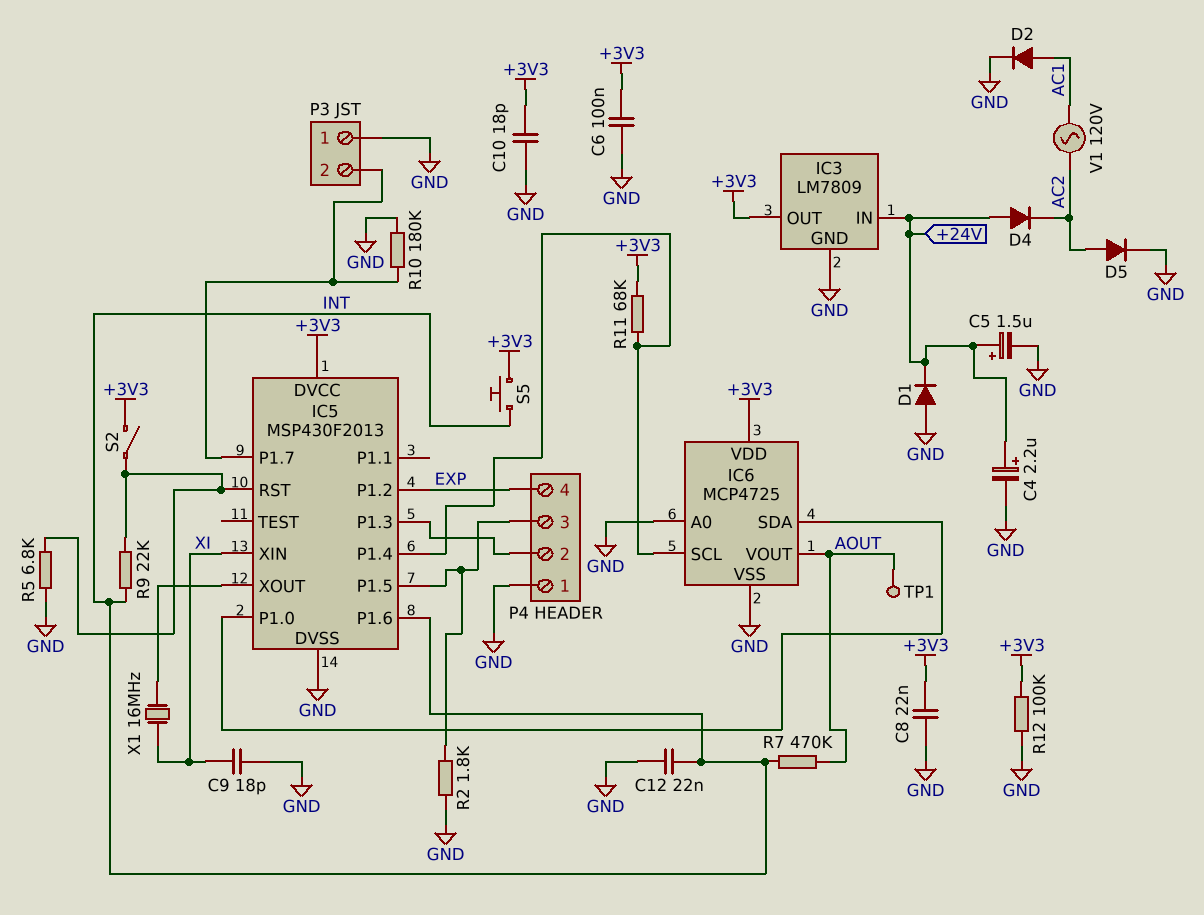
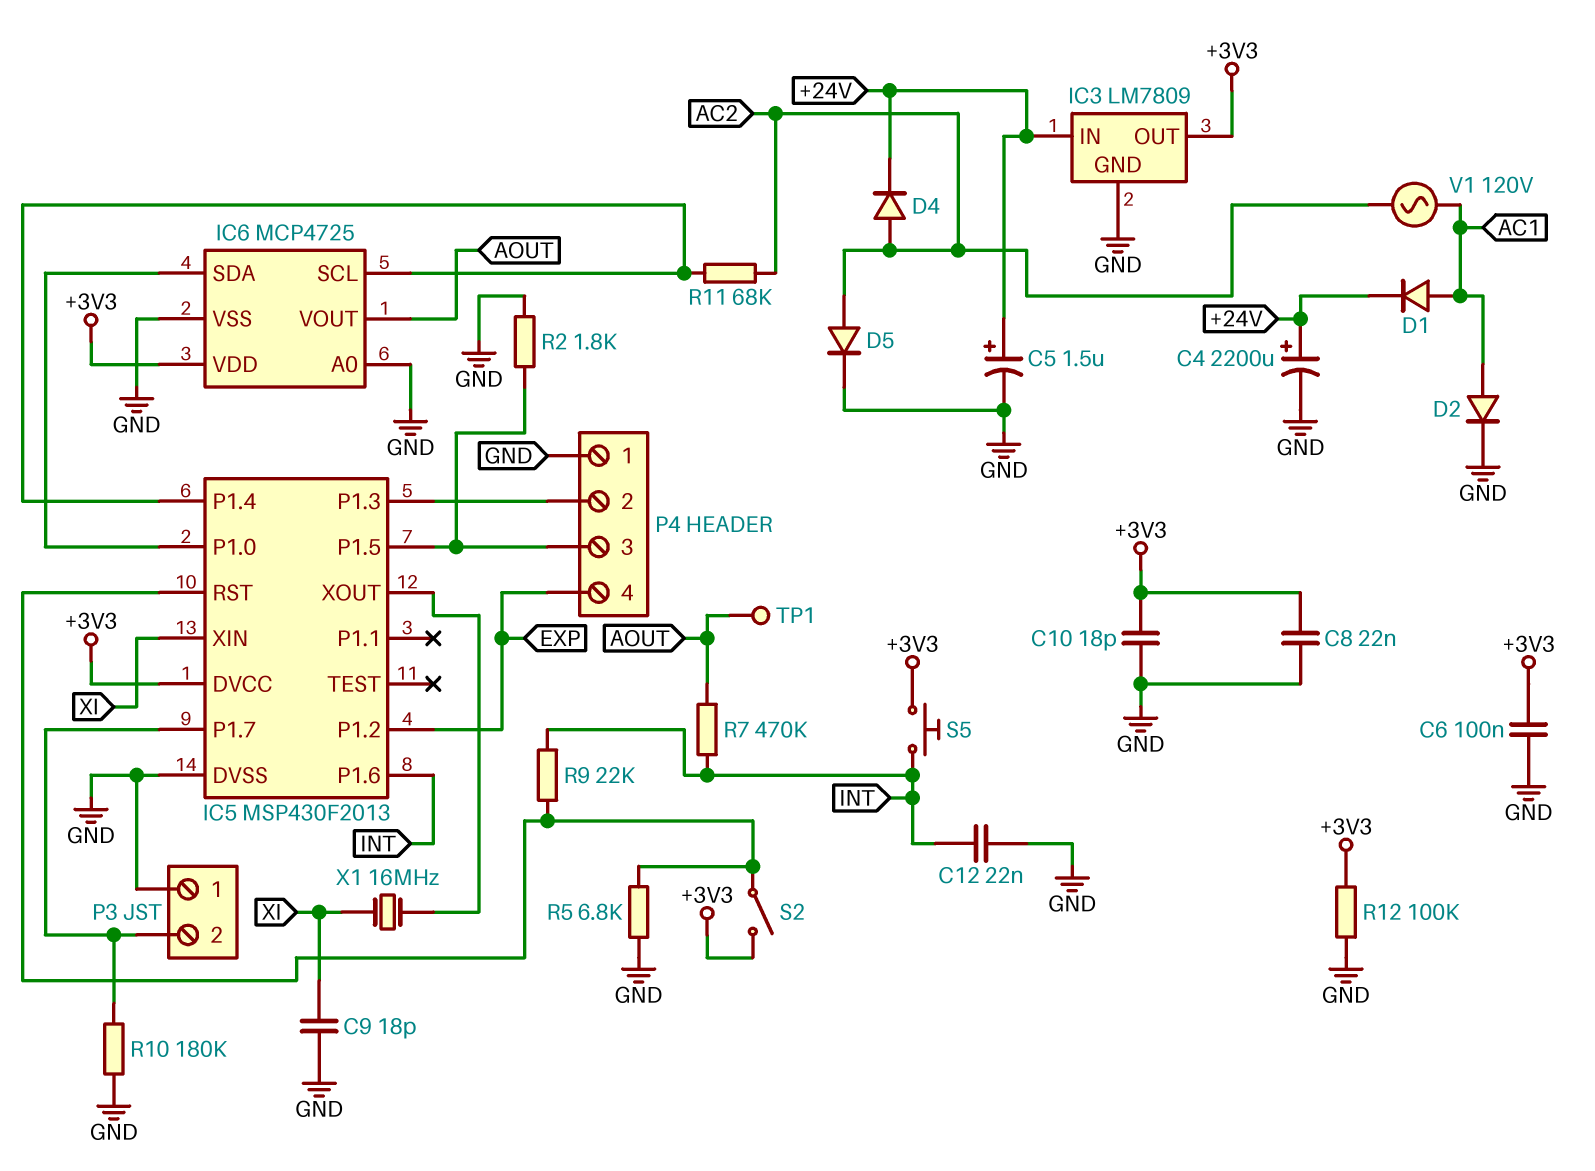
C4: 2.2uF (plus +24V, minus GND) -> 2200uF (plus +24V, minus GND)
D1: diode (A GND, K +24V) -> diode (A AC1, K +24V)
D4: diode (A +24V, K AC2) -> diode (A AC2, K +24V)
R11: 68k (+3V3, IC5/P1.4) -> 68k (AC2, IC5/P1.4)

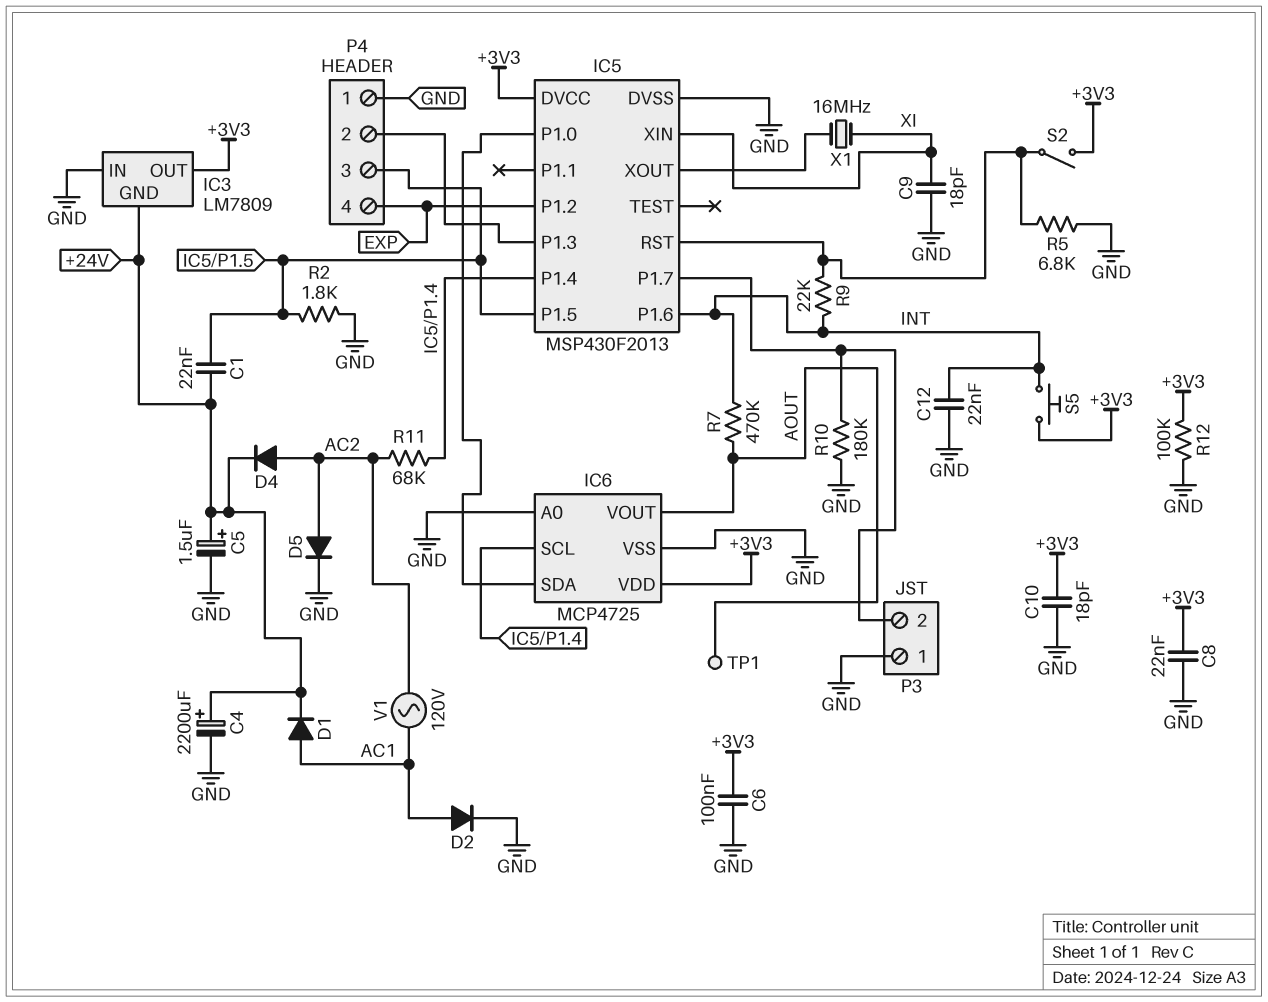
C1: none -> 22nF (+24V, IC5/P1.5)
IC3 pin GND: GND -> +24V
IC3 pin IN: +24V -> GND

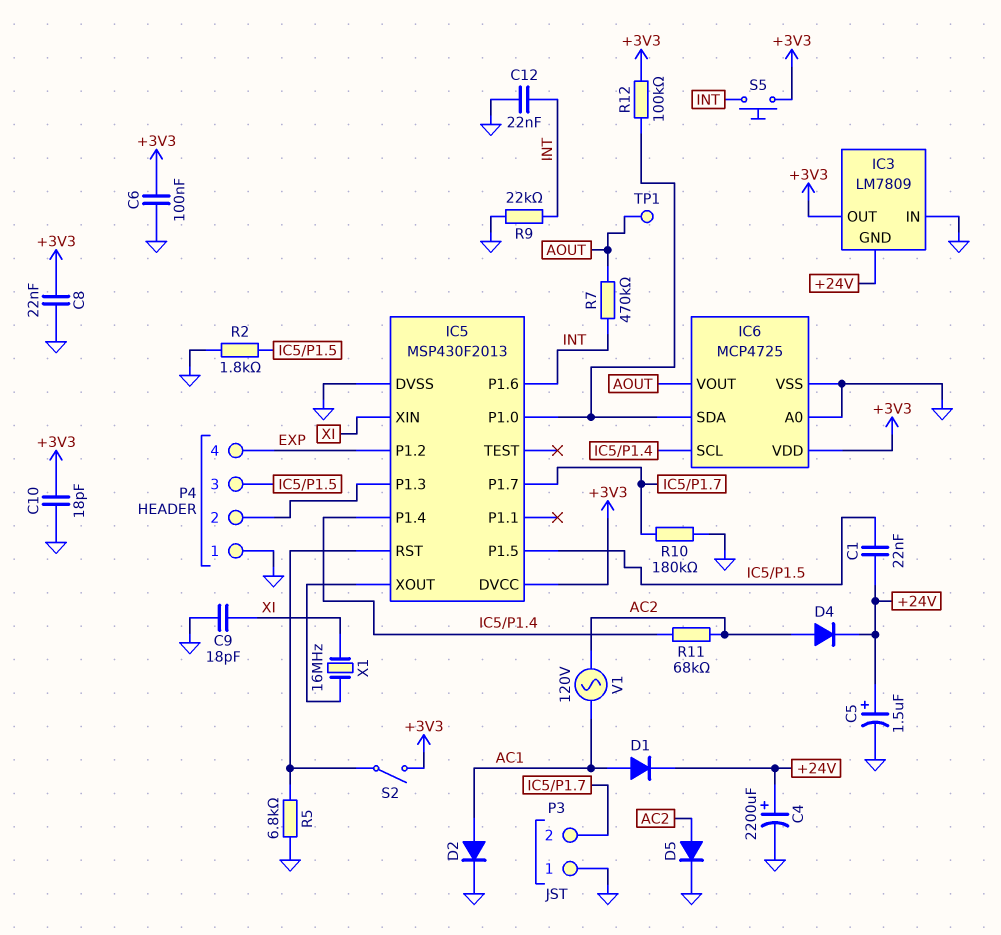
R9: 22k (IC5/RST, INT) -> 22k (GND, INT)
R12: 100k (+3V3, GND) -> 100k (+3V3, IC5/P1.0)

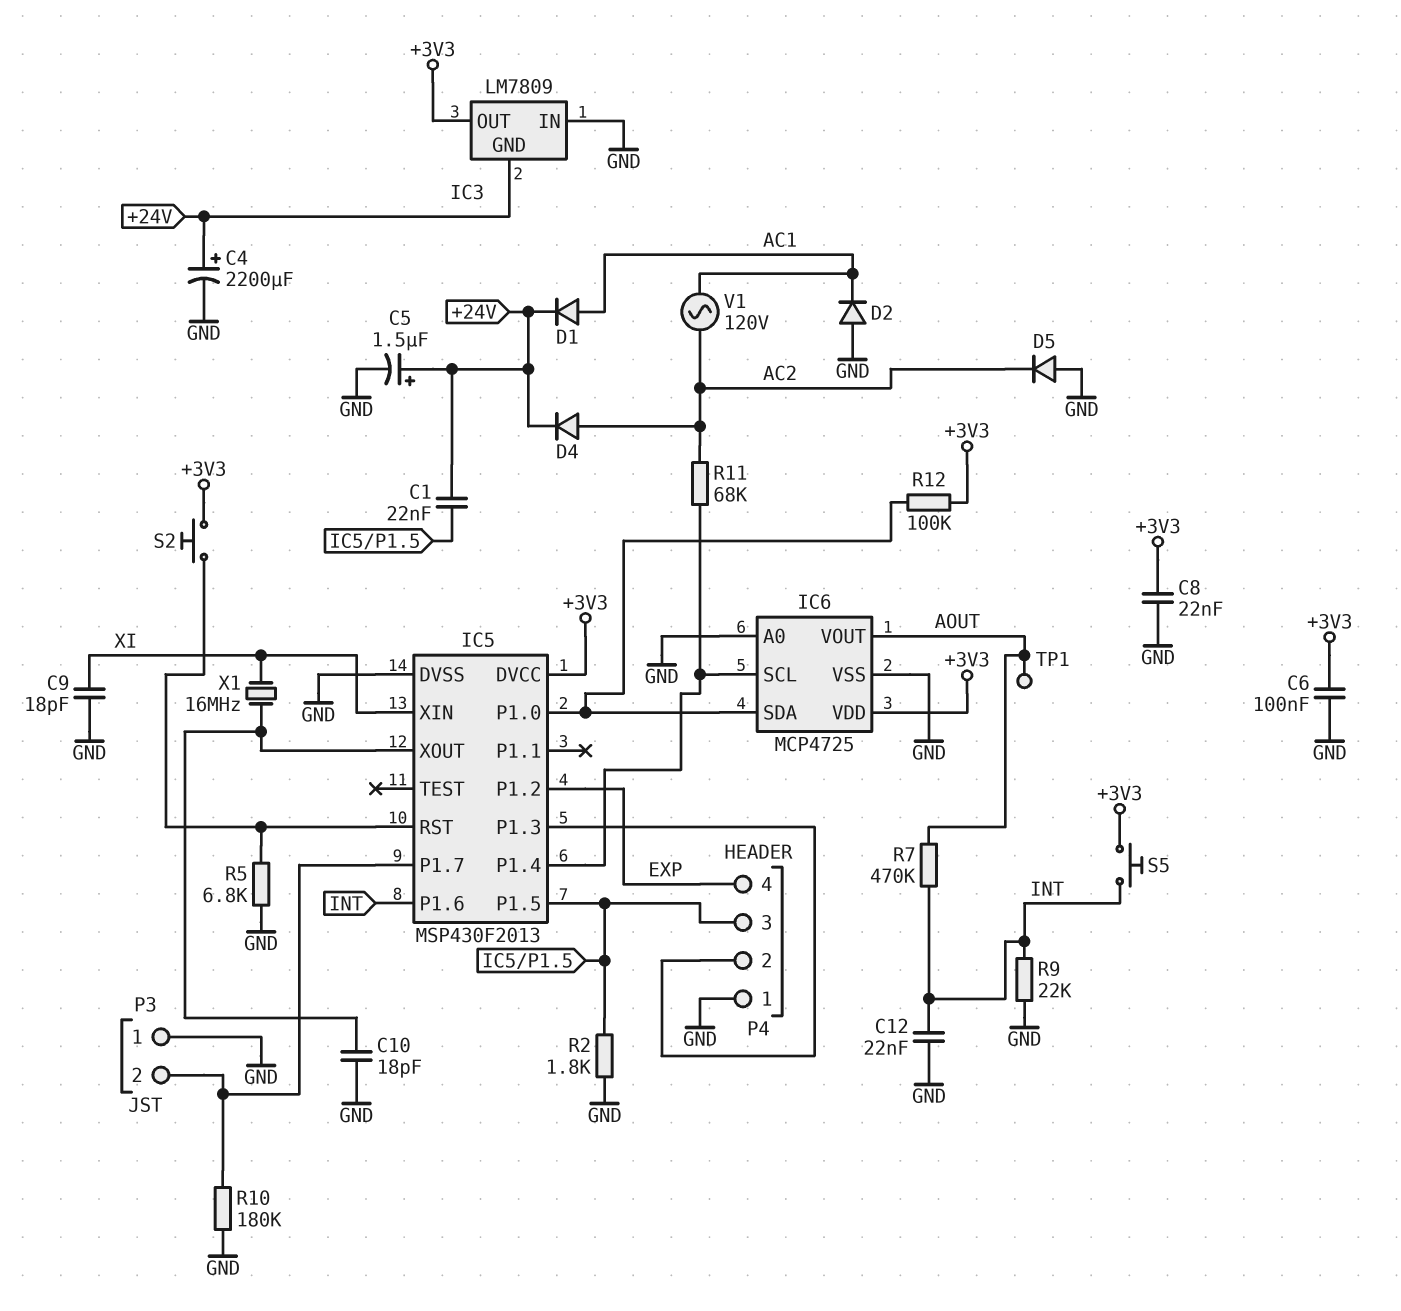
C10: 18pF (+3V3, GND) -> 18pF (GND, IC5/XOUT)
D2: diode (A AC1, K GND) -> diode (A GND, K AC1)
D5: diode (A AC2, K GND) -> diode (A GND, K AC2)
S2: switch (+3V3, IC5/RST) -> button (+3V3, IC5/RST)

